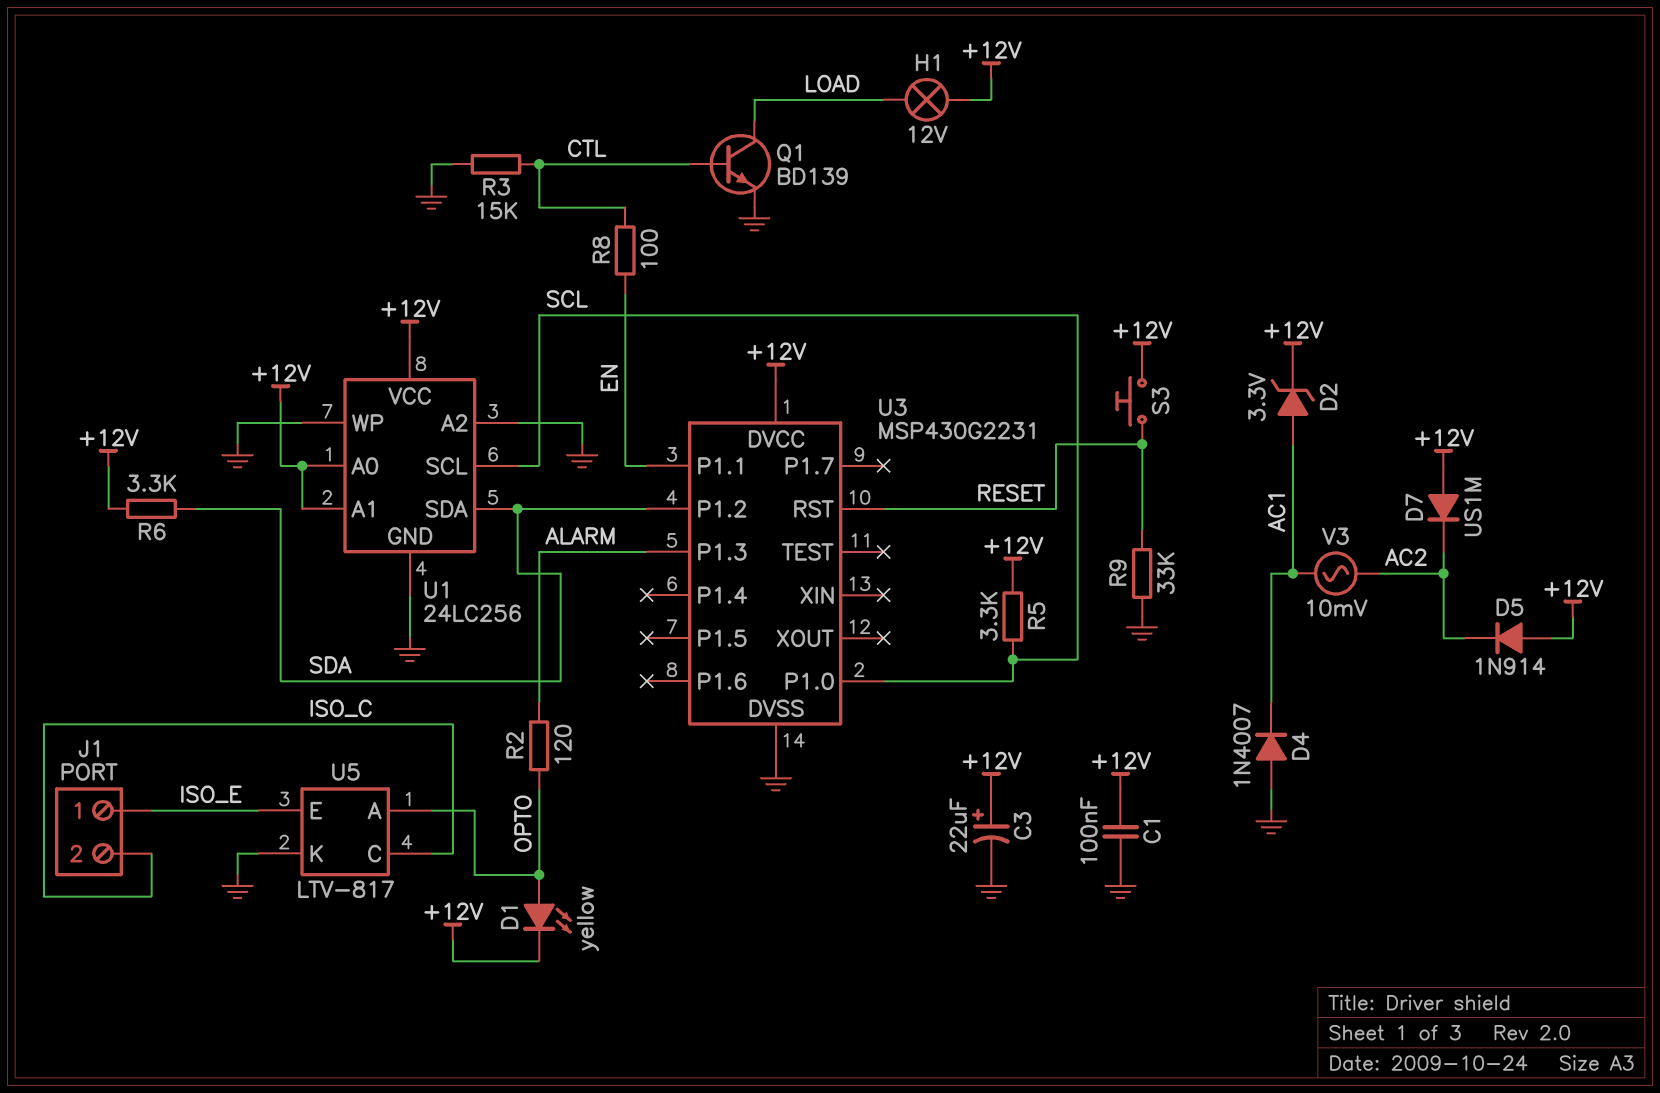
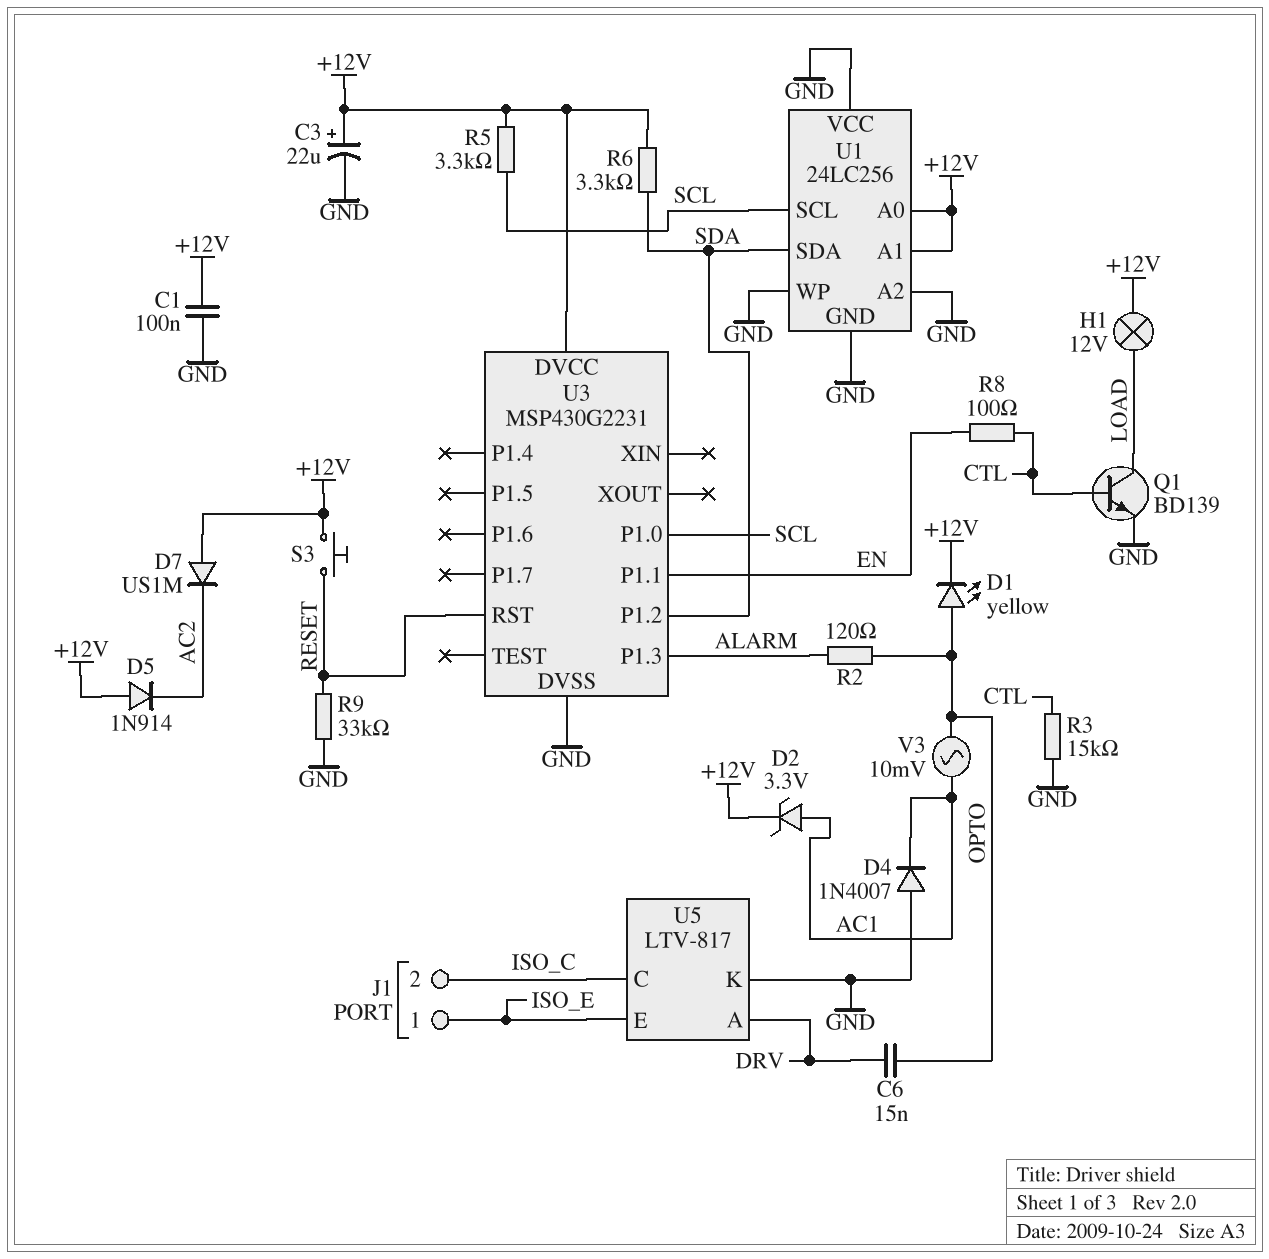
C6: none -> 15nF (DRV, OPTO)
U1 pin VCC: +12V -> GND
U5 pin A: OPTO -> DRV
V3: AC 10mV (AC1, AC2) -> AC 10mV (AC1, OPTO)

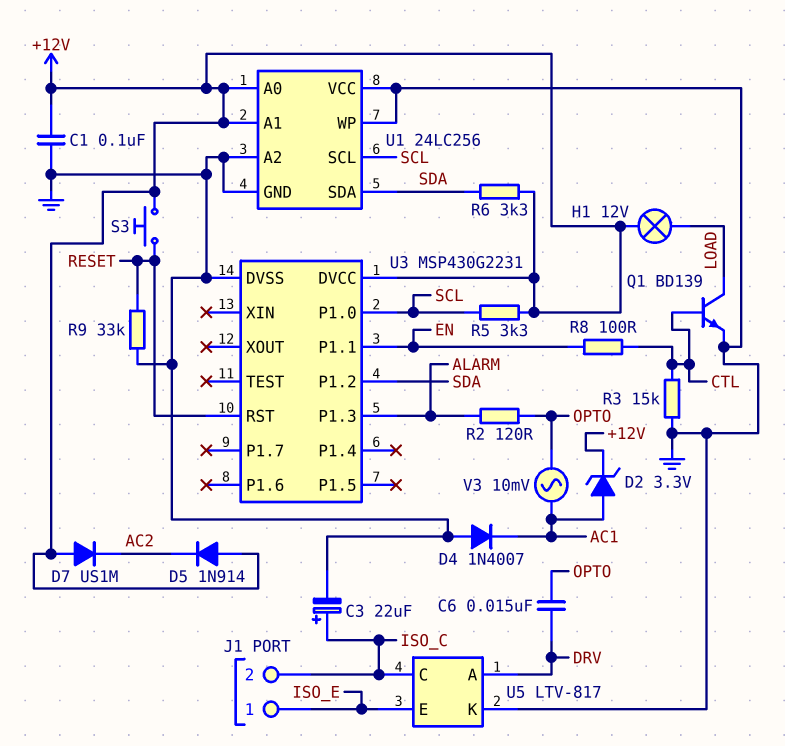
C3: 22uF (plus +12V, minus GND) -> 22uF (plus ISO_C, minus GND)
D1: LED yellow (A OPTO, K +12V) -> none

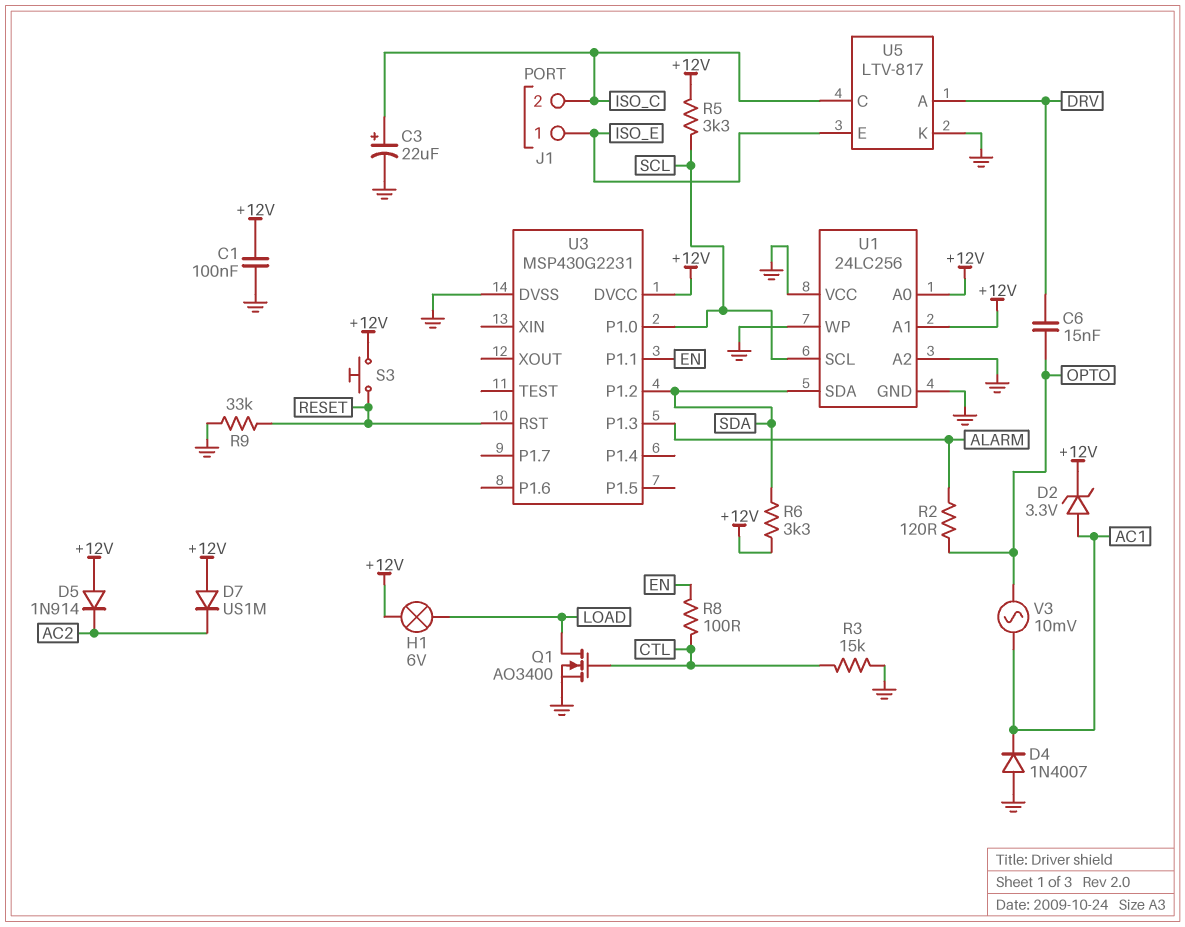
H1: lamp 12V (+12V, LOAD) -> lamp 6V (+12V, LOAD)
Q1: NPN BD139 (B CTL, C LOAD, E GND) -> NMOS AO3400 (G CTL, D LOAD, S GND)

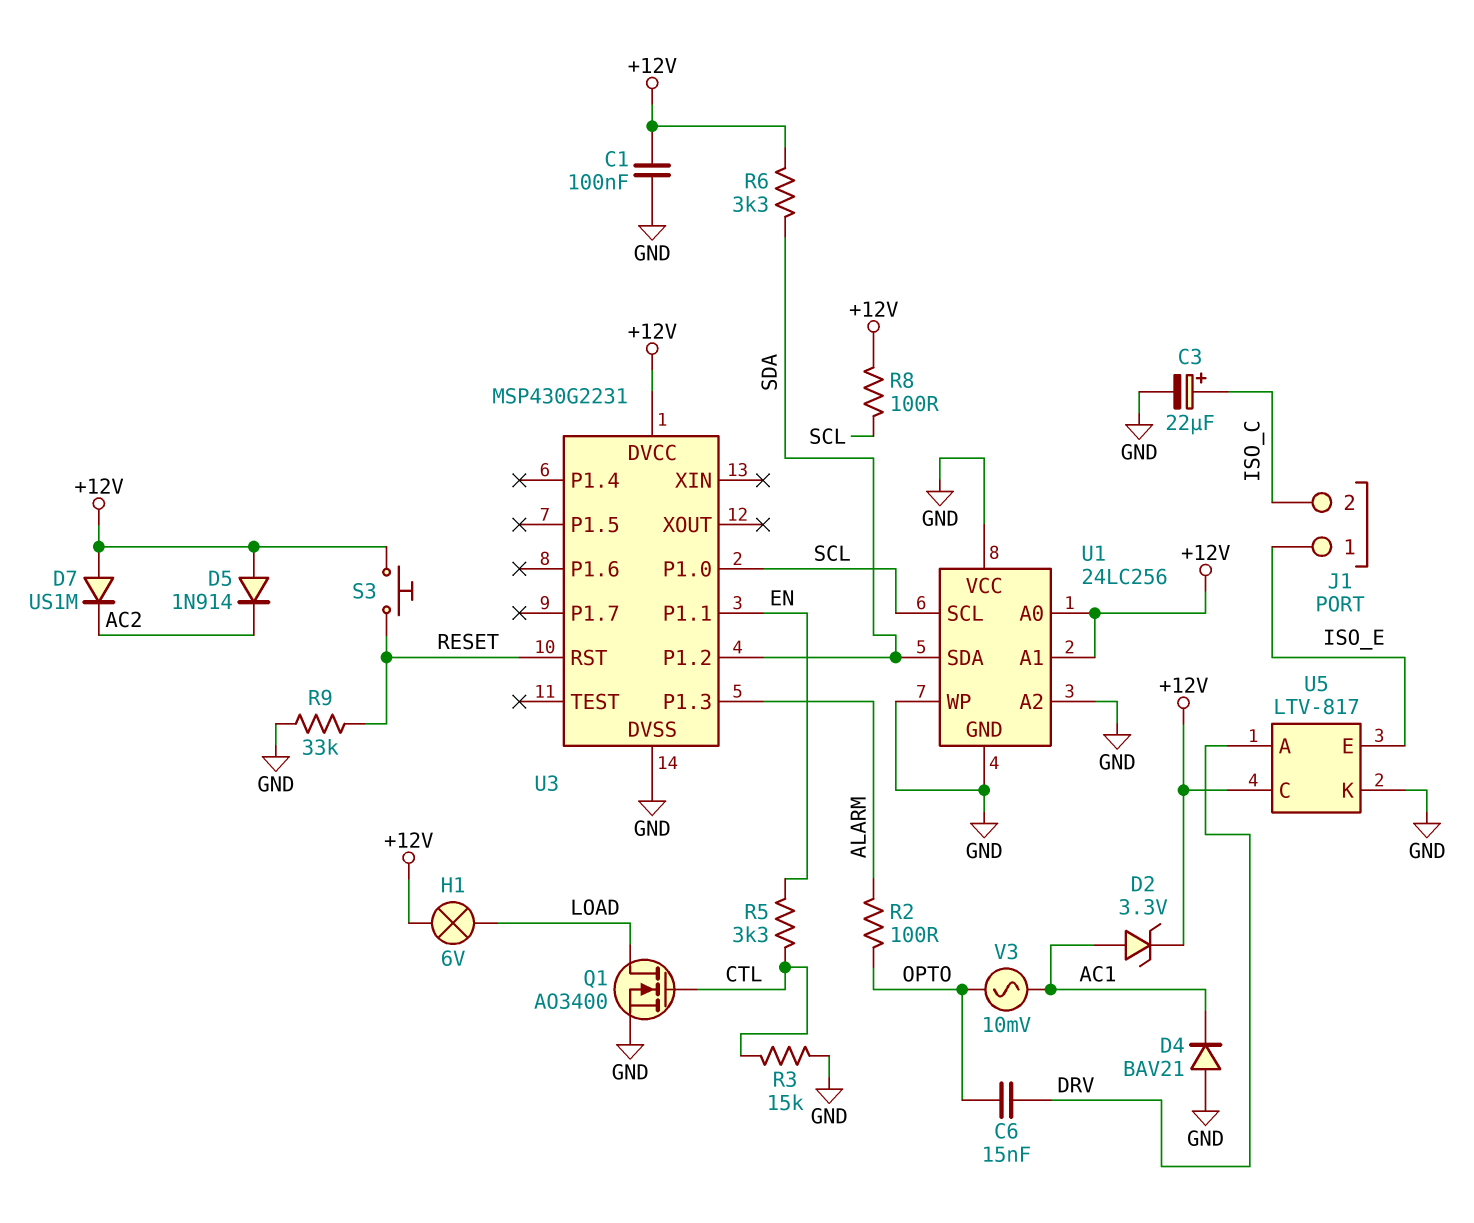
D4: diode 1N4007 (A GND, K AC1) -> diode BAV21 (A GND, K AC1)
R2: 120 (ALARM, OPTO) -> 100 (ALARM, OPTO)
R5: 3.3k (+12V, SCL) -> 3.3k (CTL, EN)
R8: 100 (CTL, EN) -> 100 (+12V, SCL)
U5 pin C: ISO_C -> +12V

